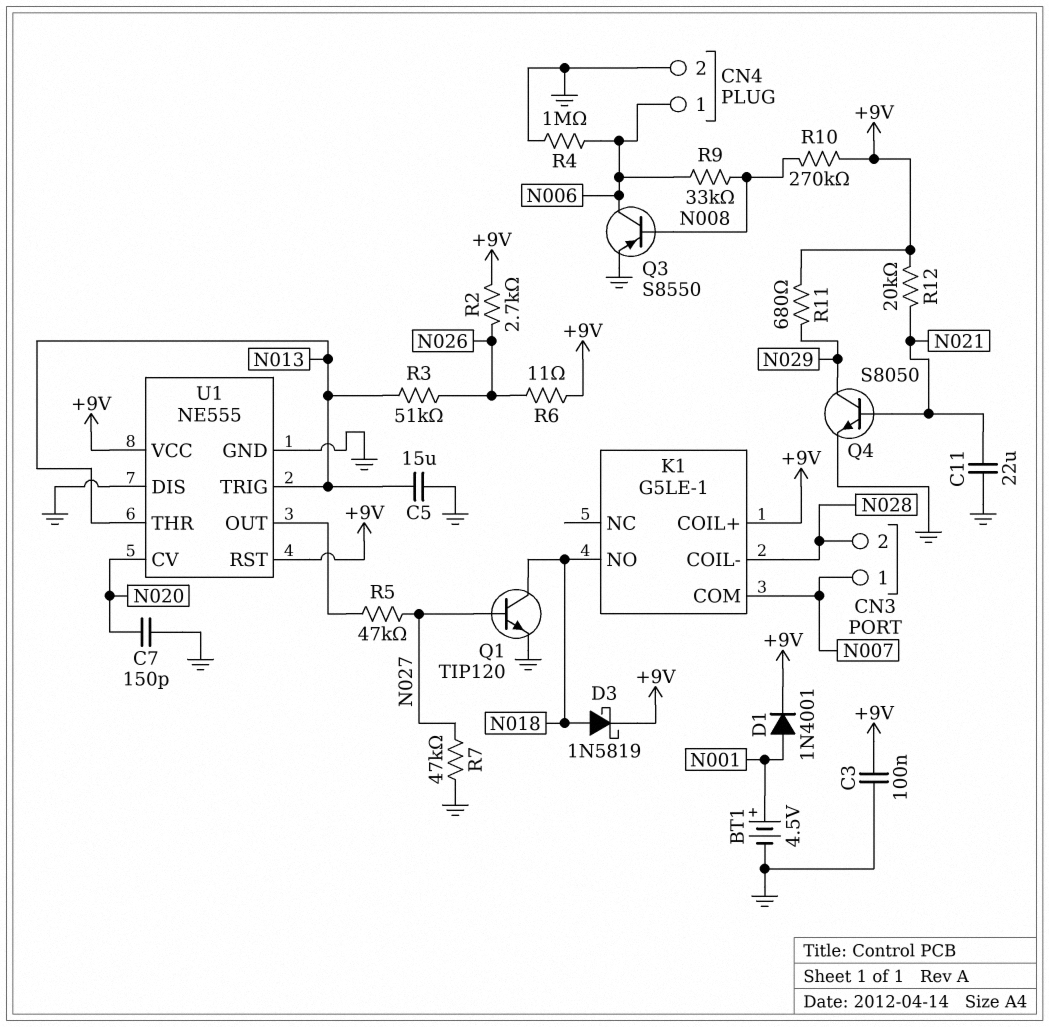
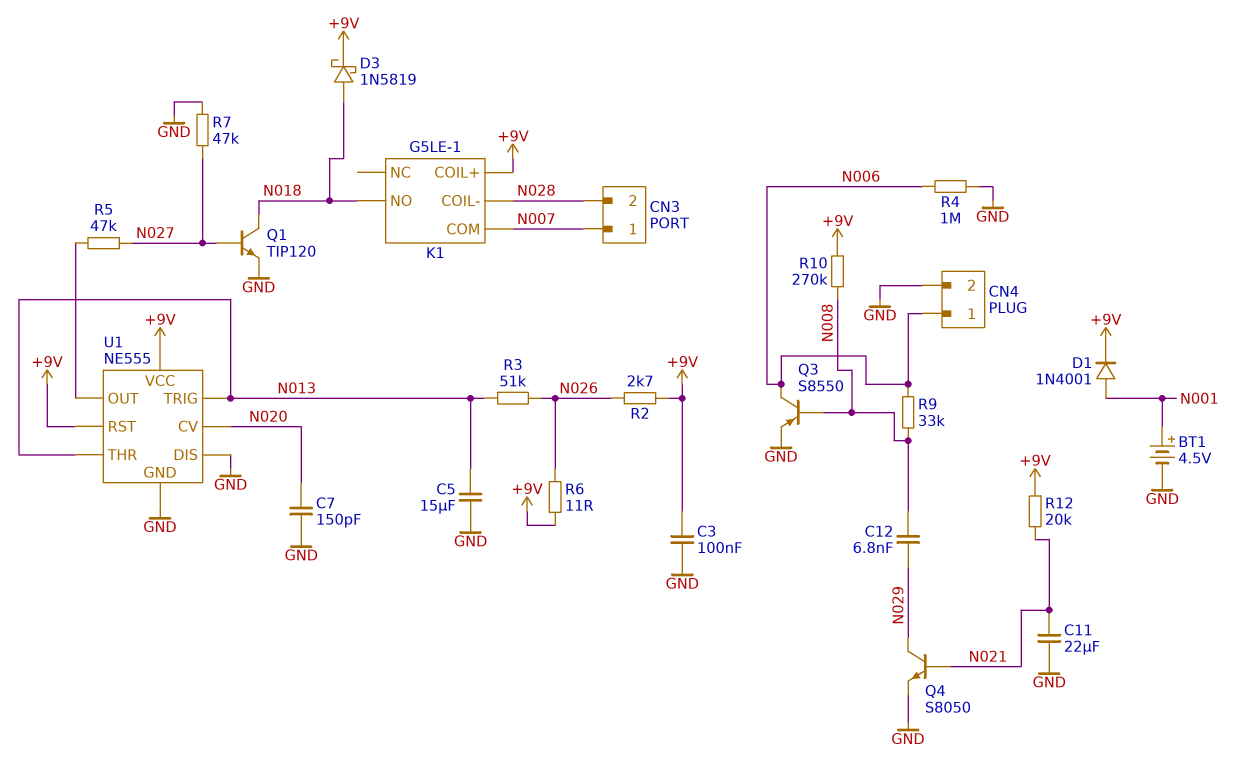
C12: none -> 6.8nF (N008, N029)
R11: 680 (+9V, N029) -> none

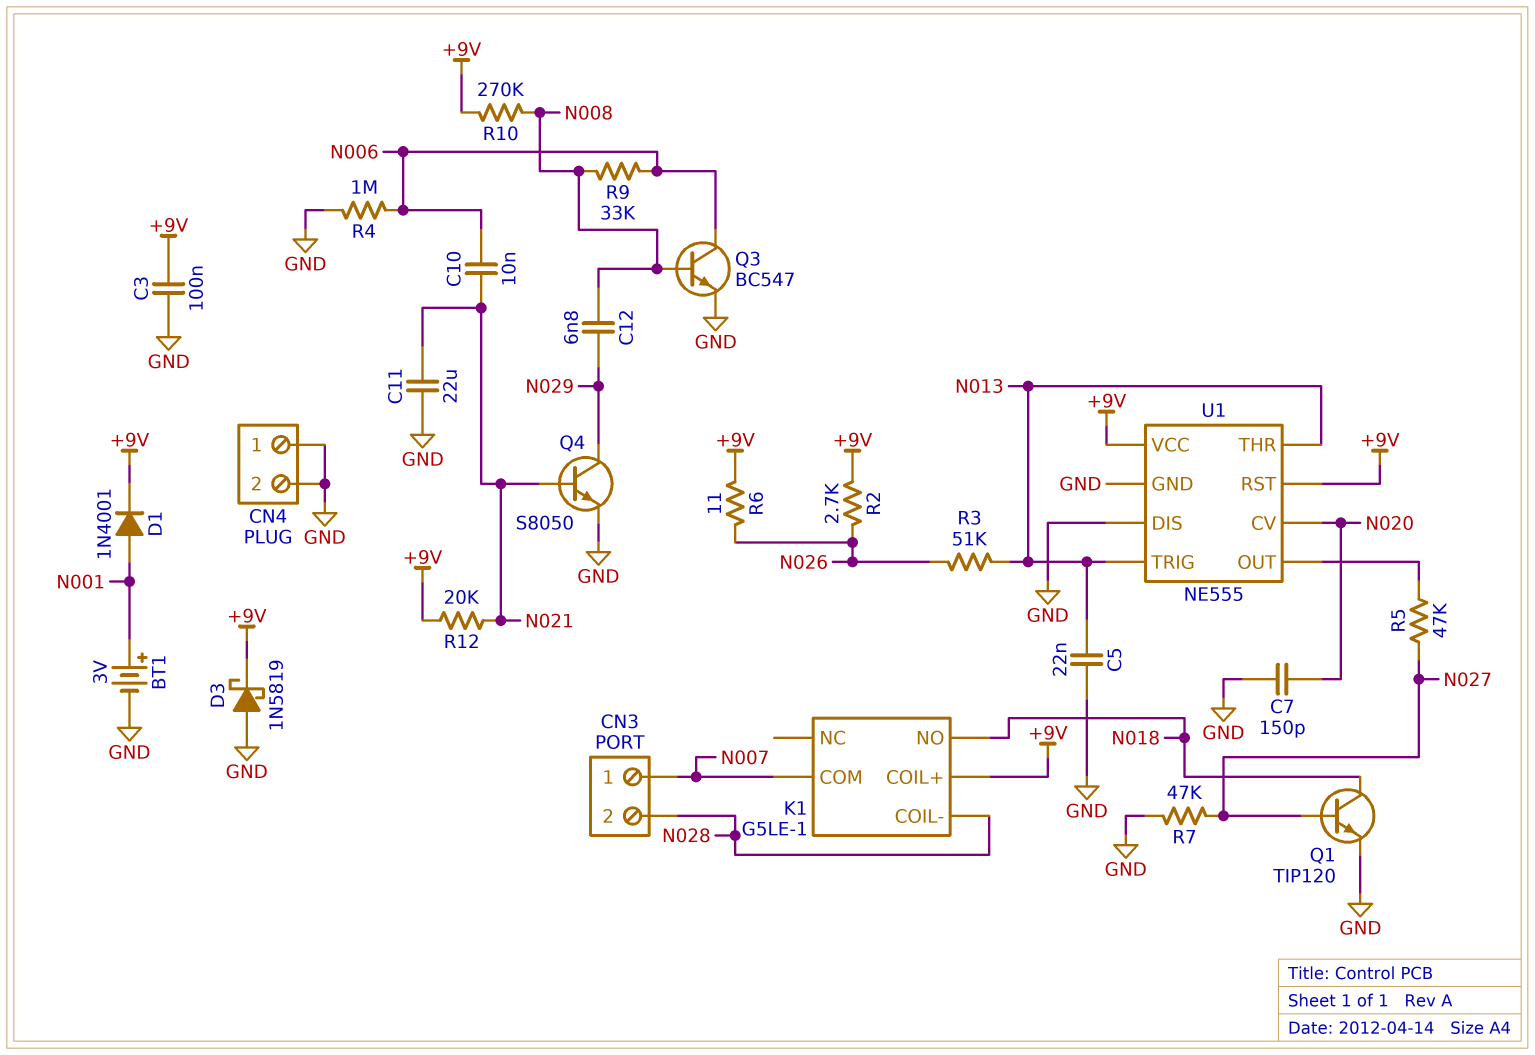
BT1: 4.5V (plus N001, minus GND) -> 3V (plus N001, minus GND)
C5: 15uF (GND, N013) -> 22nF (GND, N013)
C10: none -> 10nF (N006, N021)
CN4 pin 1: N006 -> GND
D3: schottky 1N5819 (A N018, K +9V) -> schottky 1N5819 (A GND, K +9V)
Q3: PNP S8550 (B N008, C N006, E GND) -> NPN BC547 (B N008, C N006, E GND)

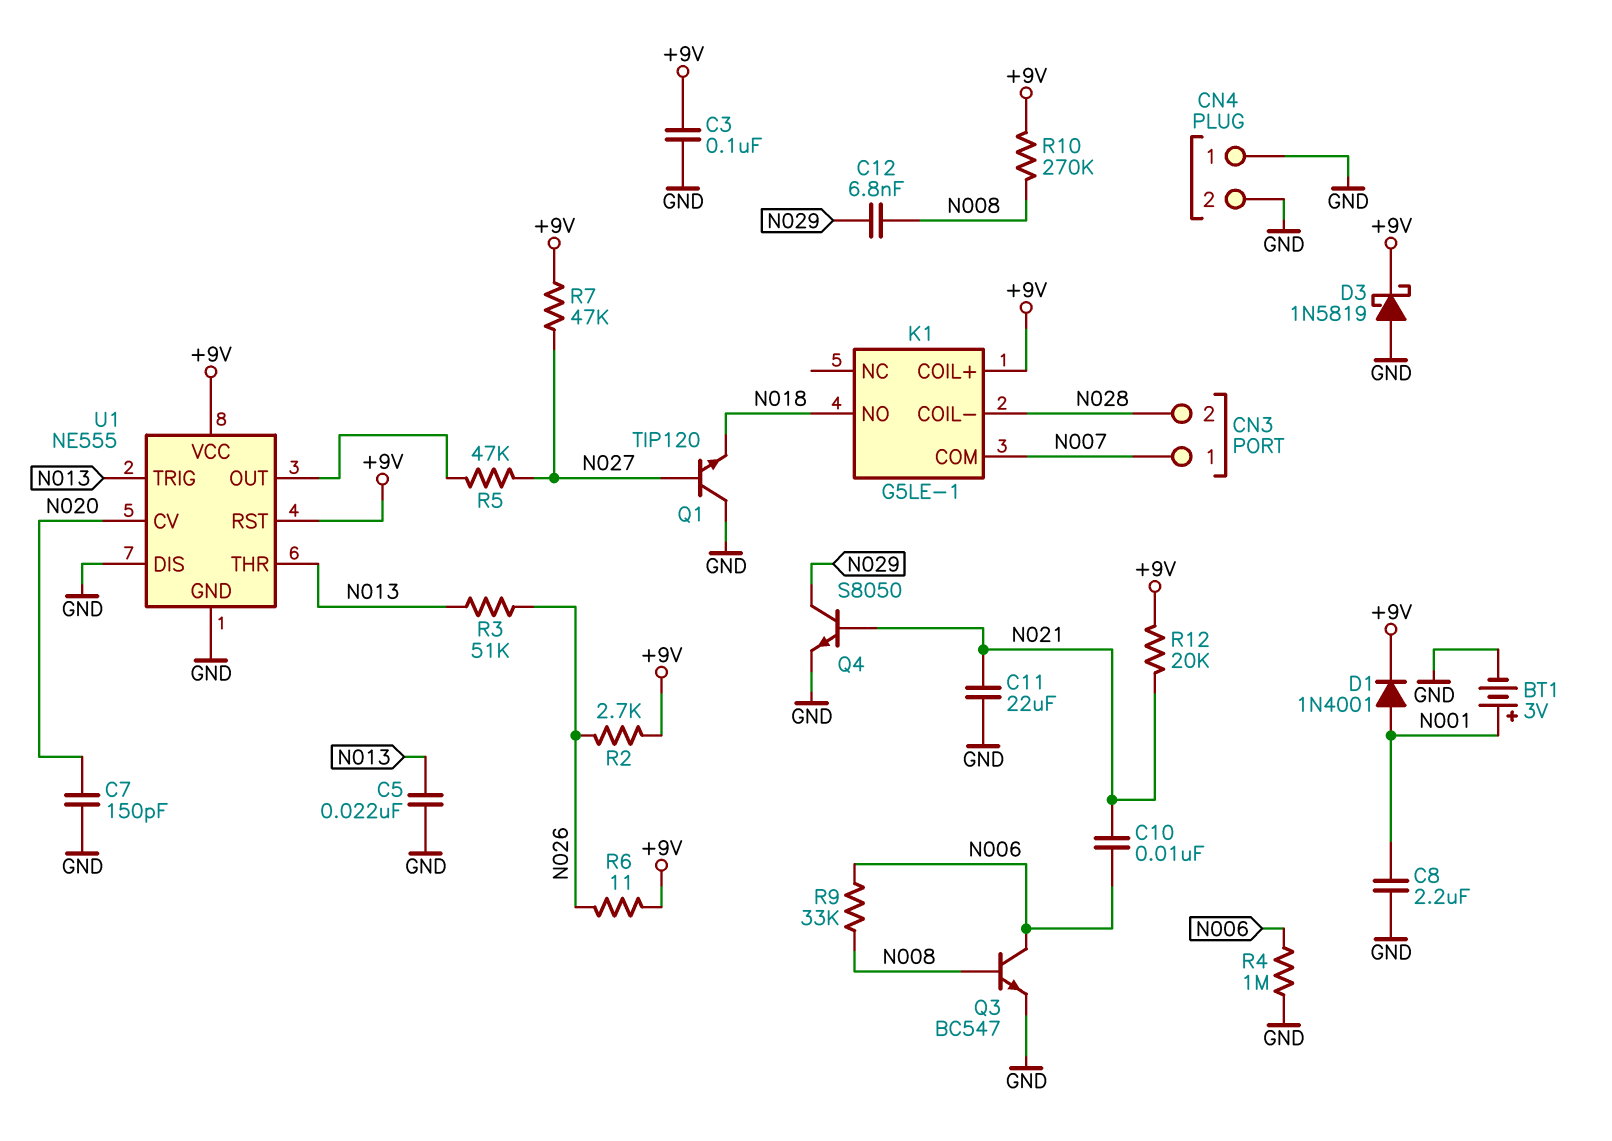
C8: none -> 2.2uF (GND, N001)
Q1: NPN TIP120 (B N027, C N018, E GND) -> NPN TIP120 (B N027, C GND, E N018)
R7: 47k (GND, N027) -> 47k (+9V, N027)

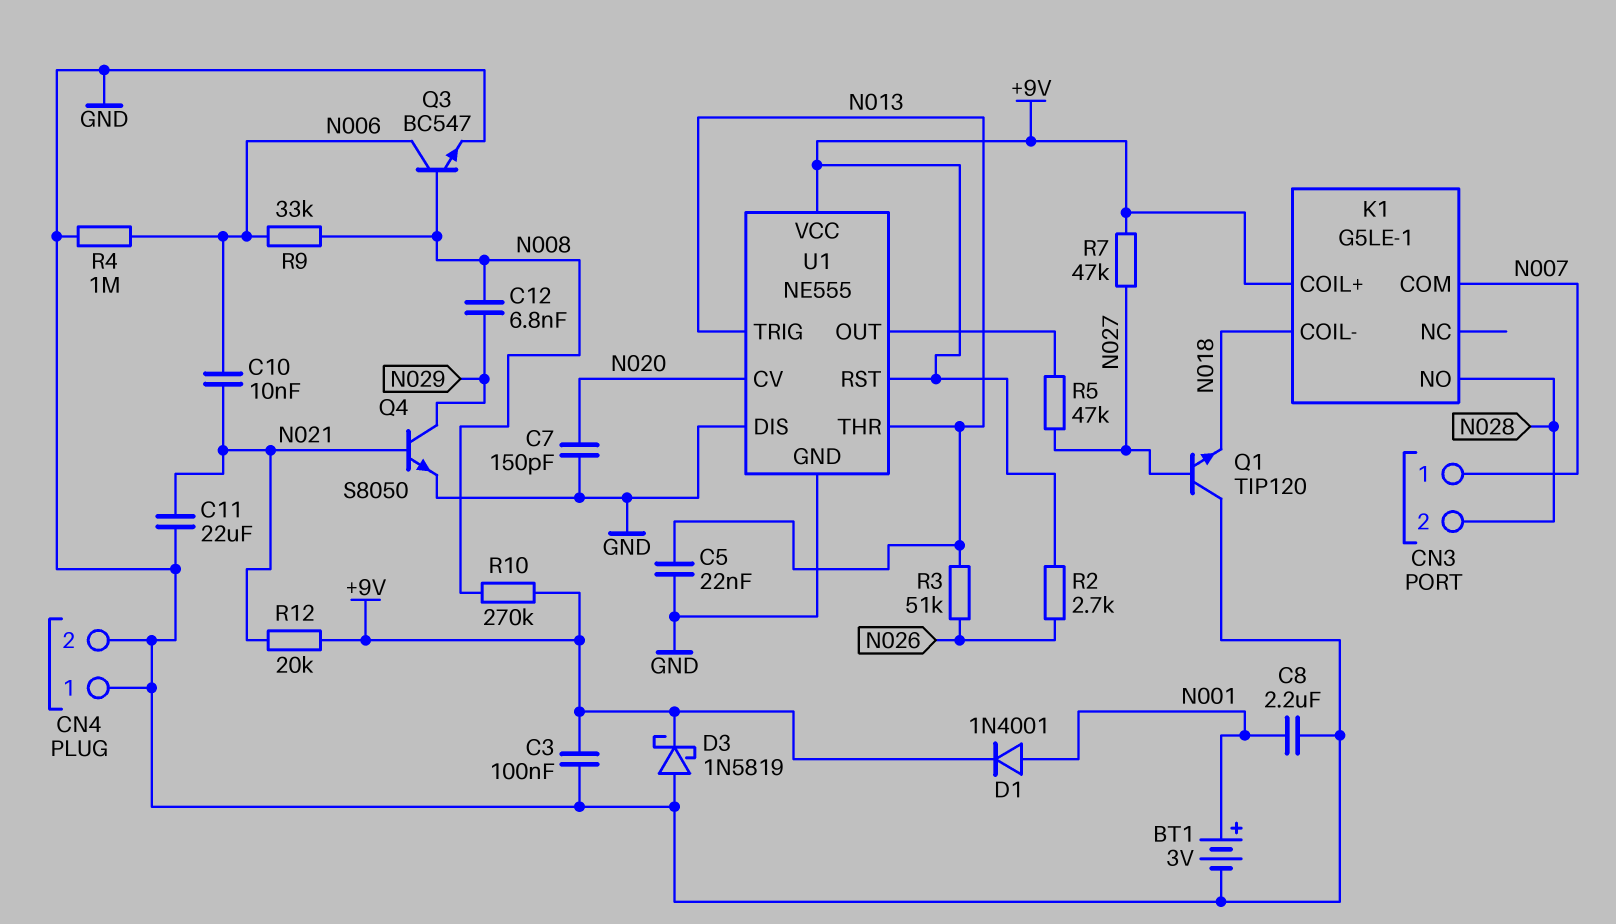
K1 pin COIL-: N028 -> N018
K1 pin NO: N018 -> N028
R6: 11 (+9V, N026) -> none

